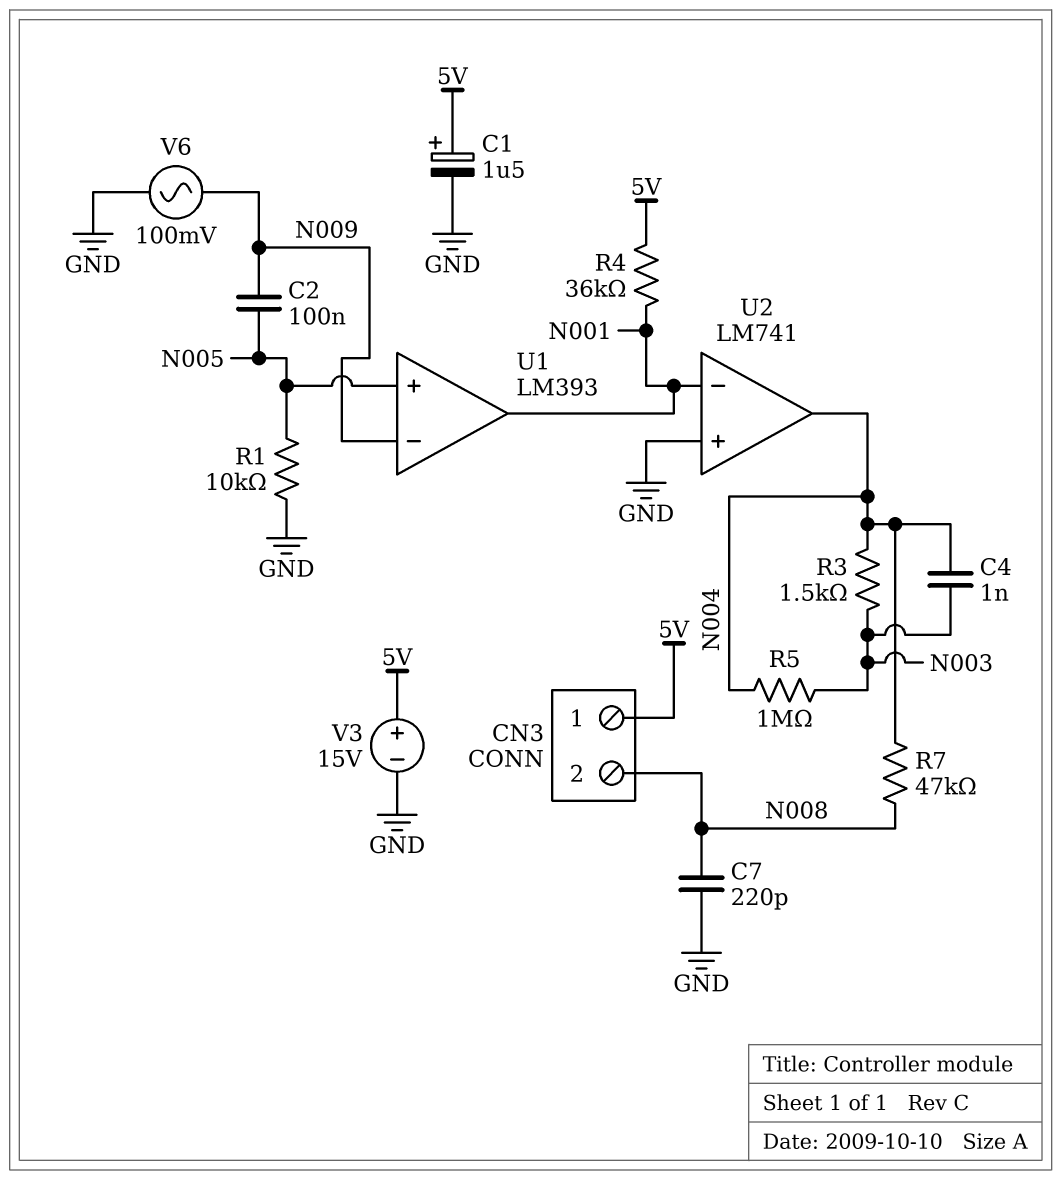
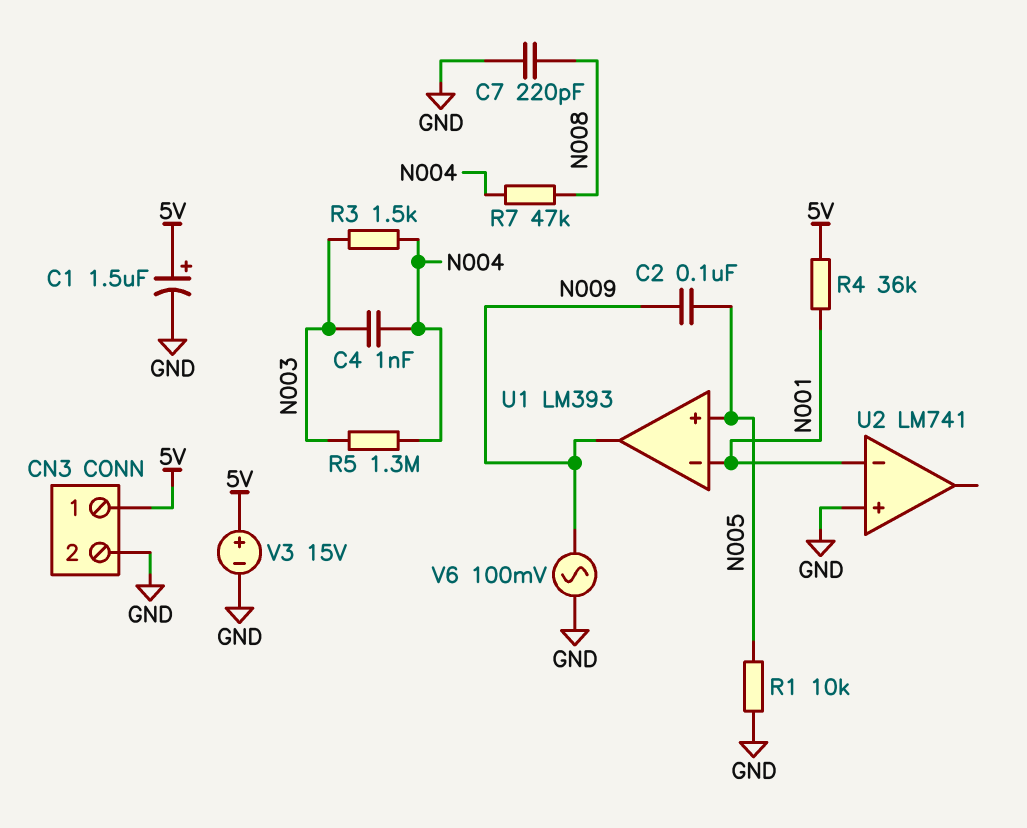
CN3 pin 2: N008 -> GND
R5: 1M (N003, N004) -> 1.3M (N003, N004)
U1 pin in-: N009 -> N001
U1 pin out: N001 -> N009
U2 pin out: N004 -> none

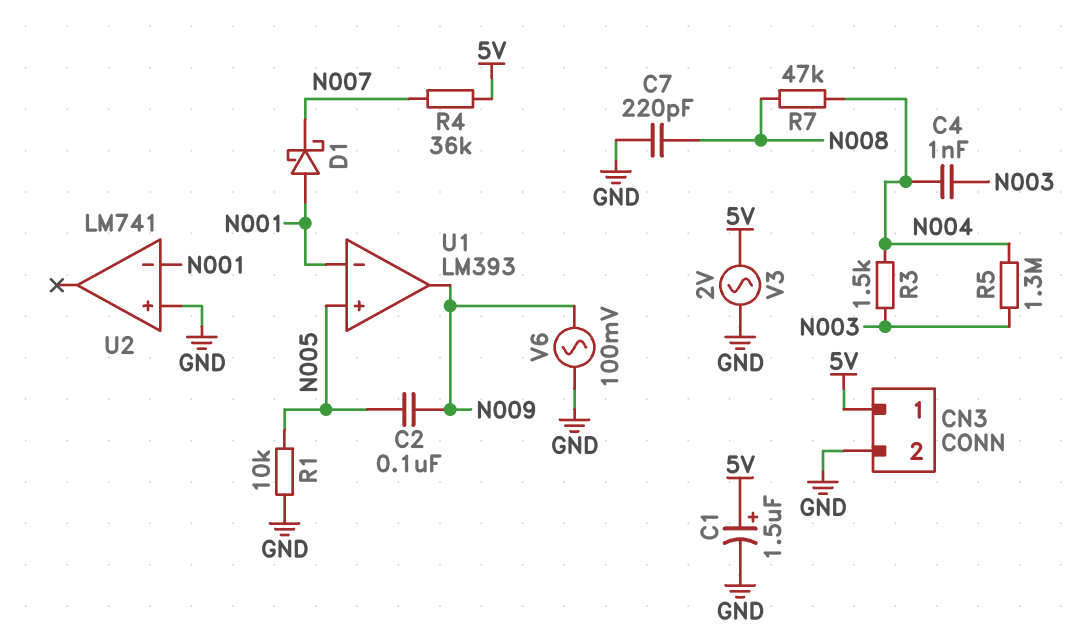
D1: none -> schottky (A N001, K N007)
R4: 36k (5V, N001) -> 36k (5V, N007)
V3: 15V (plus 5V, minus GND) -> AC 2V (5V, GND)

